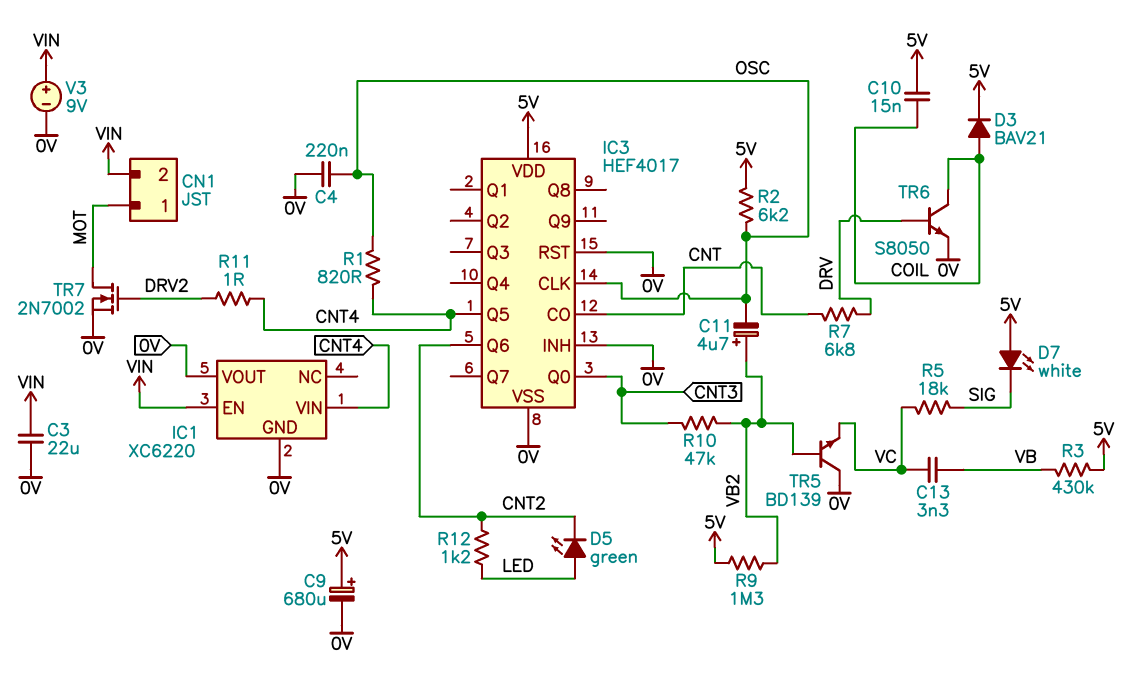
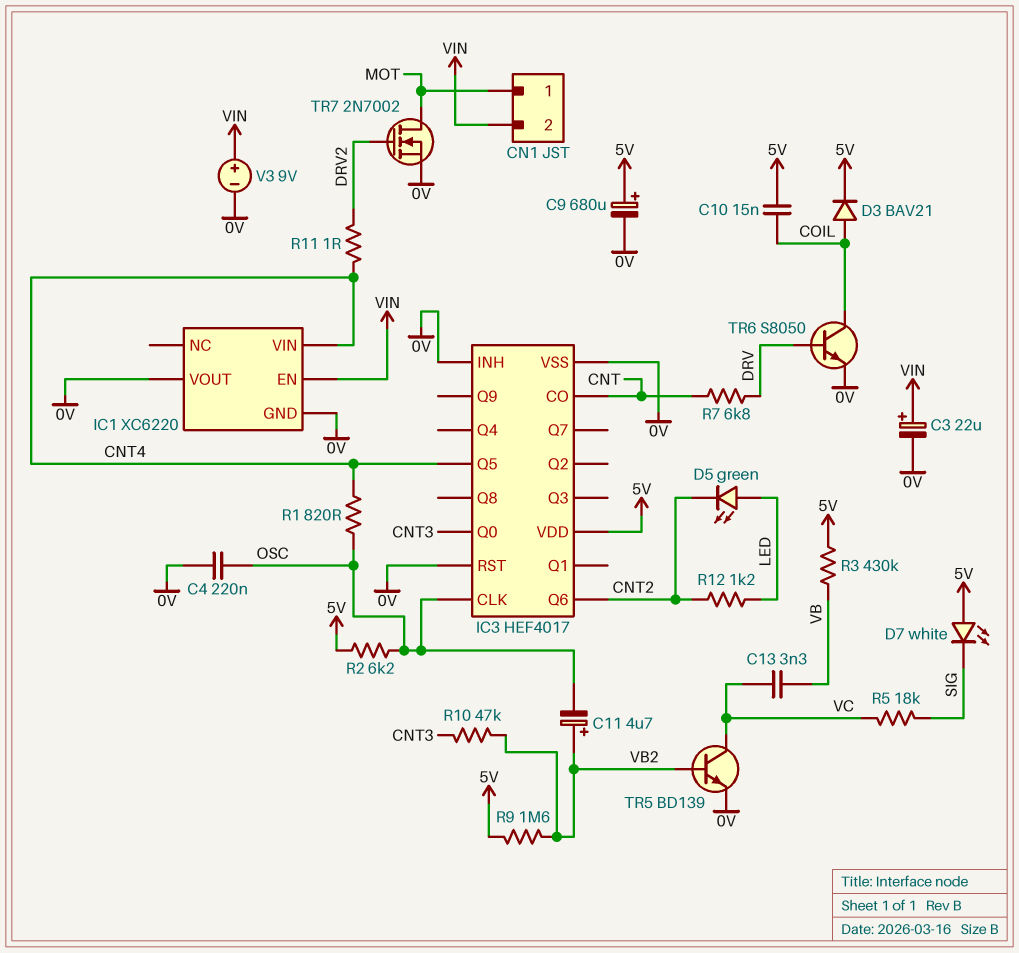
C3: 22uF (0V, VIN) -> 22uF (plus VIN, minus 0V)
R9: 1.3M (5V, VB2) -> 1.6M (5V, VB2)
TR5: NPN BD139 (B VB2, C 0V, E VC) -> NPN BD139 (B VB2, C VC, E 0V)

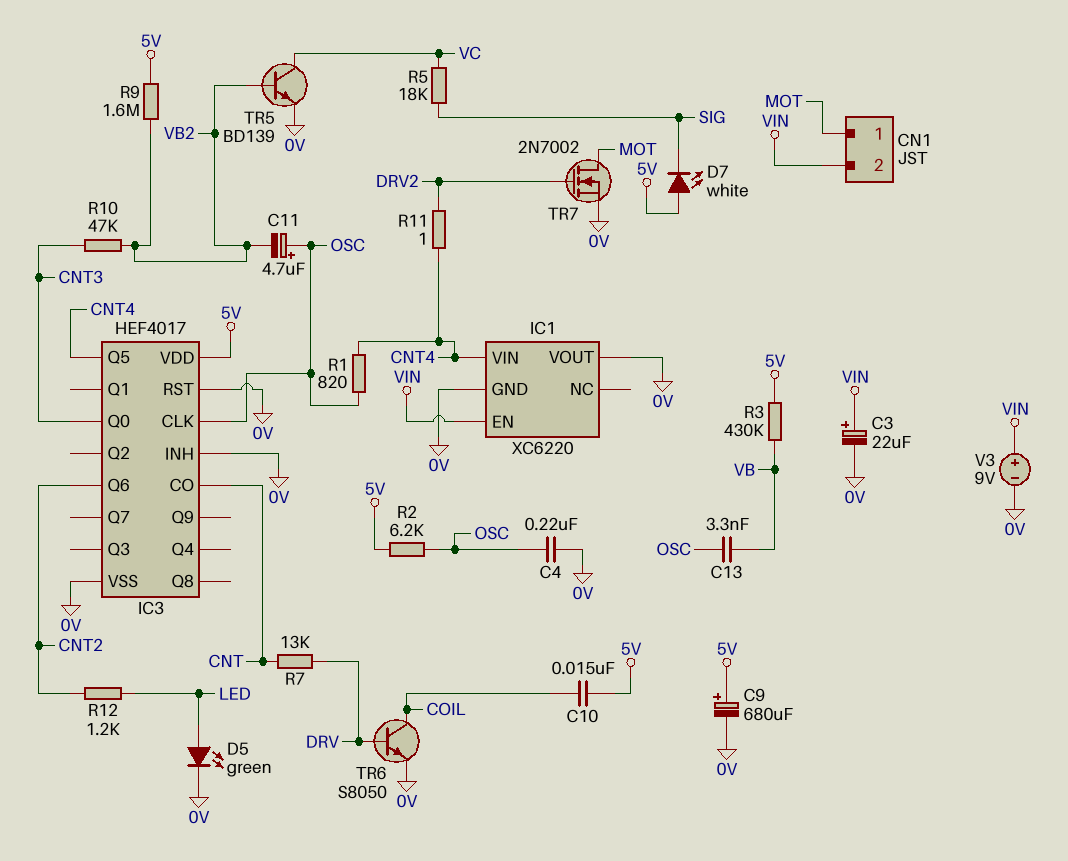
C11: 4.7uF (plus VB2, minus OSC) -> 4.7uF (plus OSC, minus VB2)
C13: 3.3nF (VB, VC) -> 3.3nF (OSC, VB)
D3: diode BAV21 (A COIL, K 5V) -> none
D5: LED green (A LED, K CNT2) -> LED green (A LED, K 0V)
R7: 6.8k (CNT, DRV) -> 13k (CNT, DRV)

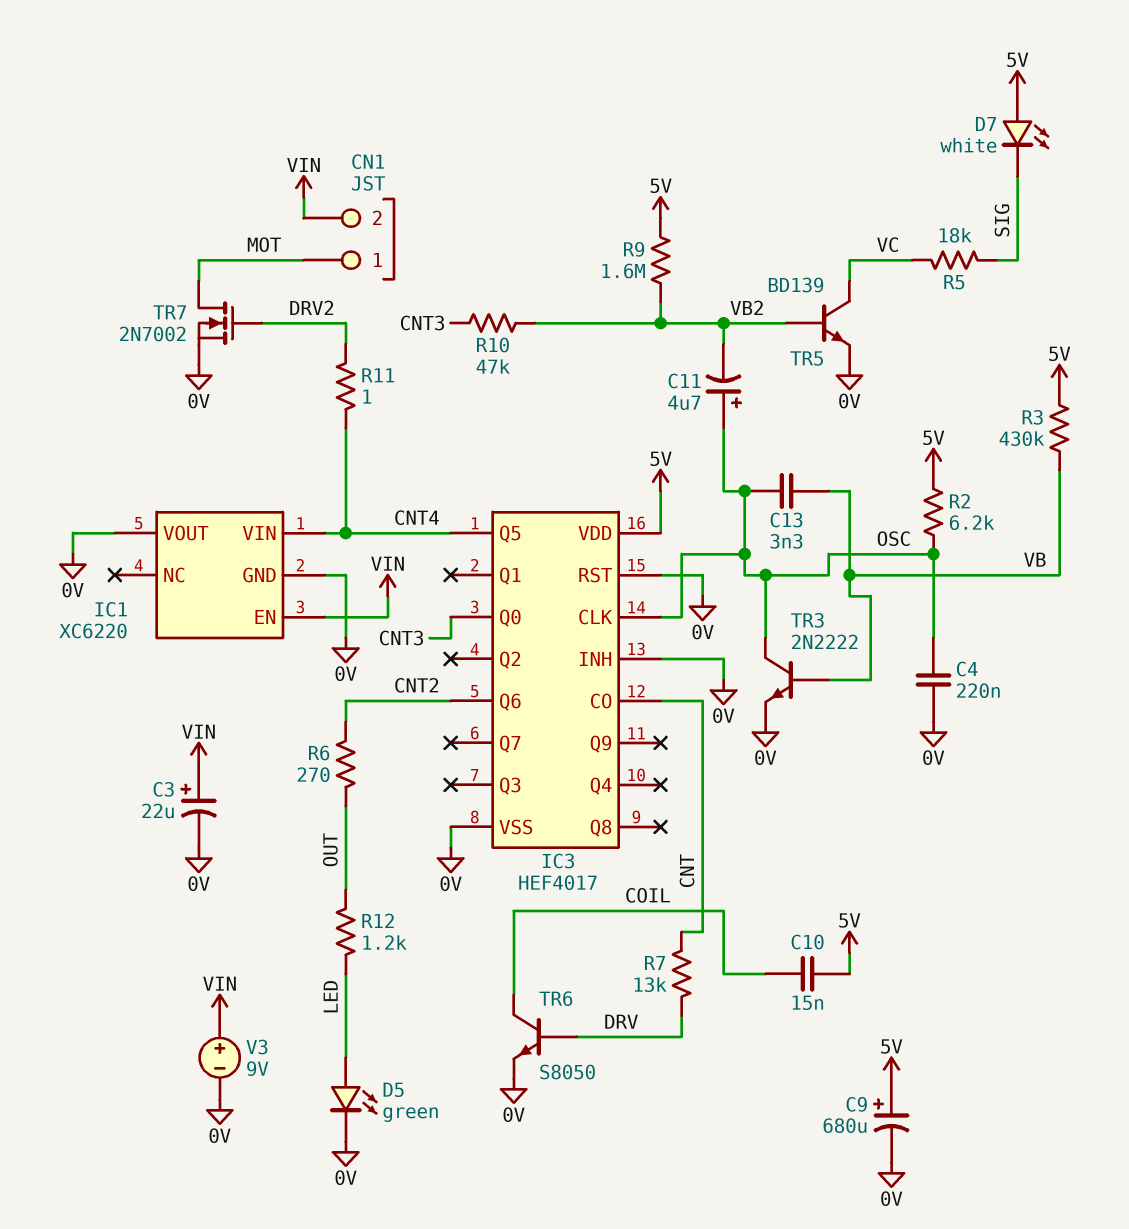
R1: 820 (CNT4, OSC) -> none
R6: none -> 270 (CNT2, OUT)
R12: 1.2k (CNT2, LED) -> 1.2k (LED, OUT)
TR3: none -> NPN 2N2222 (B VB, C OSC, E 0V)

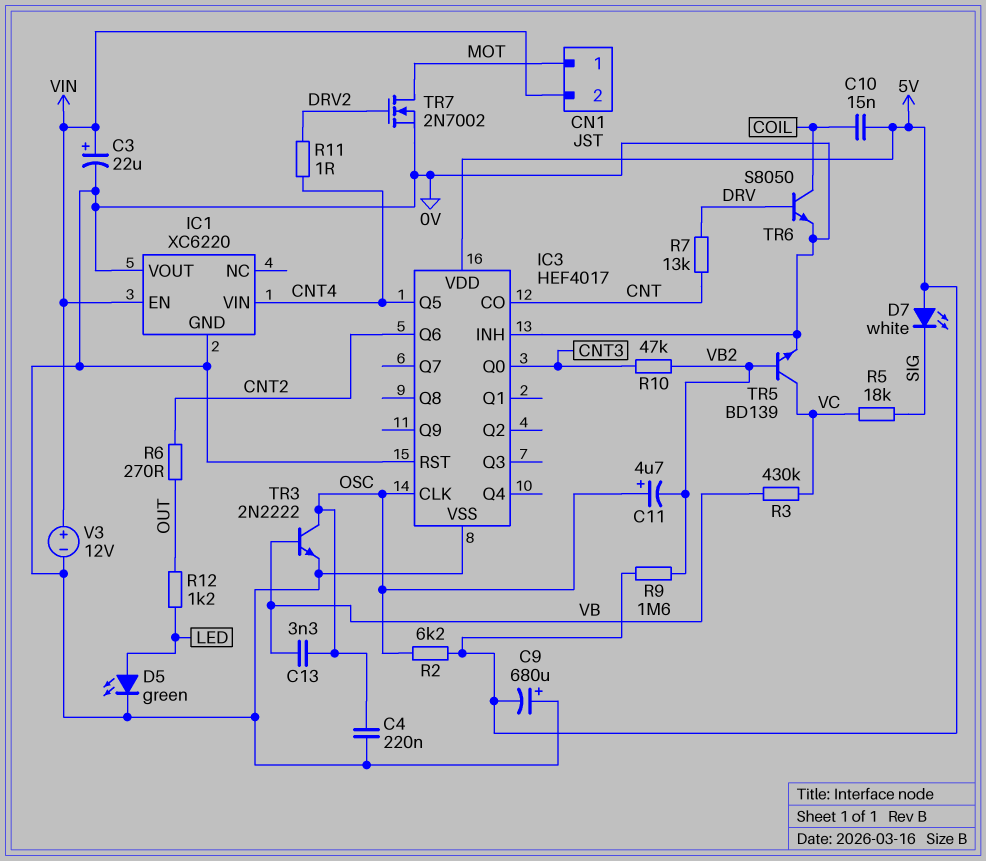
C9: 680uF (plus 5V, minus 0V) -> 680uF (plus 0V, minus 5V)
R3: 430k (5V, VB) -> 430k (VB, VC)
V3: 9V (plus VIN, minus 0V) -> 12V (plus VIN, minus 0V)

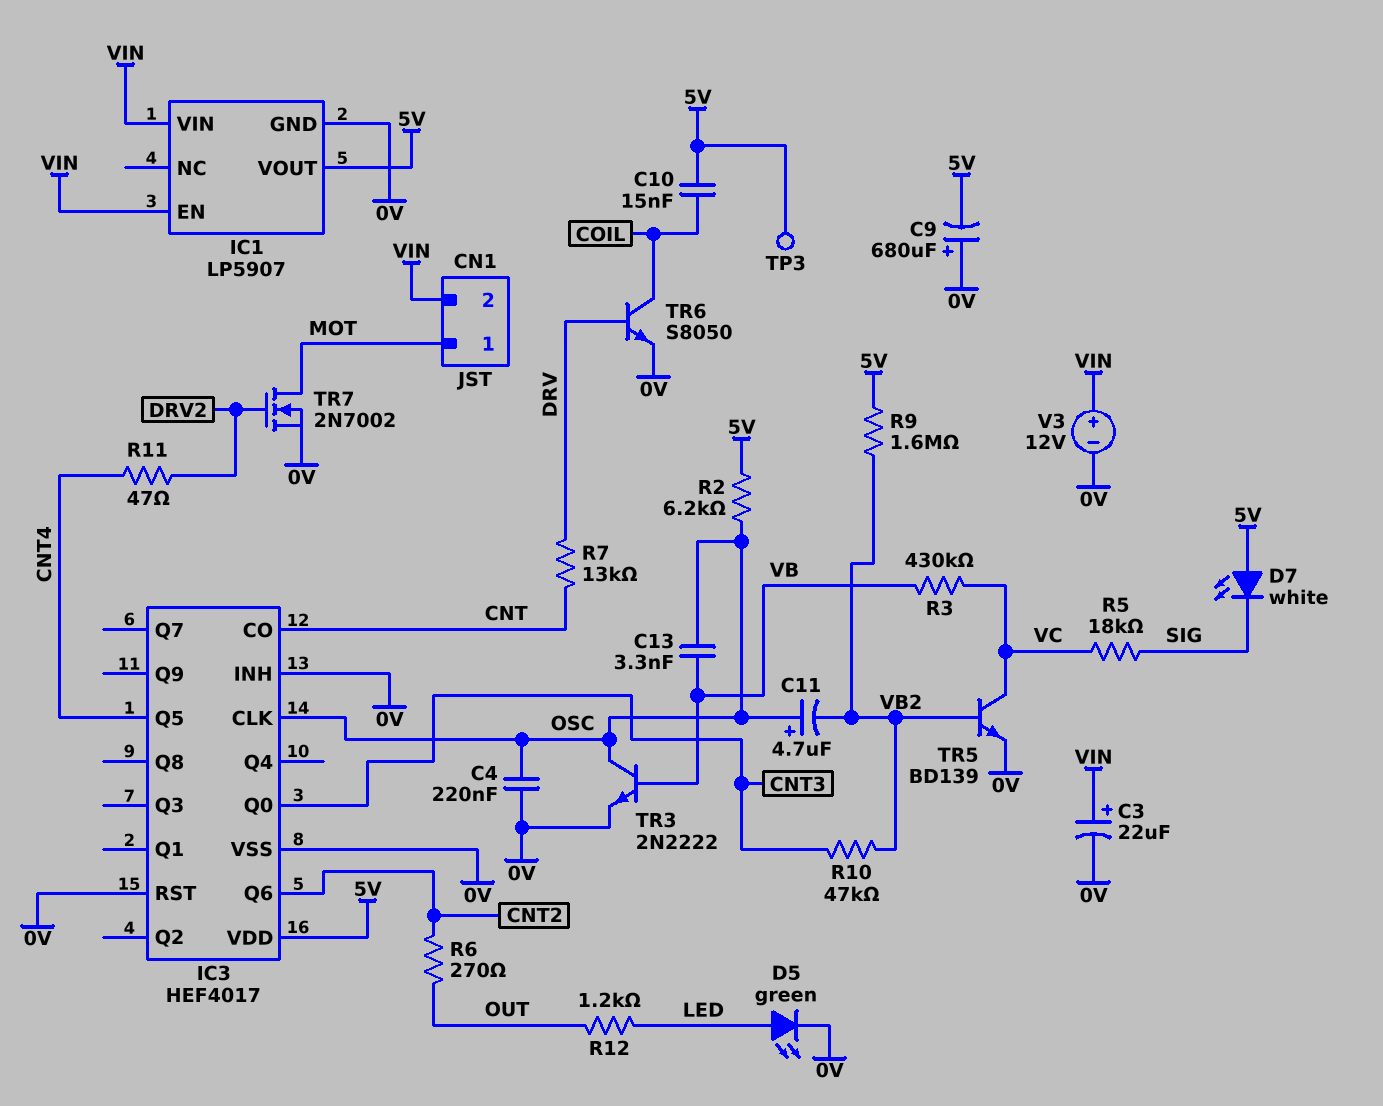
IC1: XC6220 -> LP5907
IC1 pin VIN: CNT4 -> VIN
IC1 pin VOUT: 0V -> 5V
R11: 1 (CNT4, DRV2) -> 47 (CNT4, DRV2)
TP3: none -> test point (5V)

